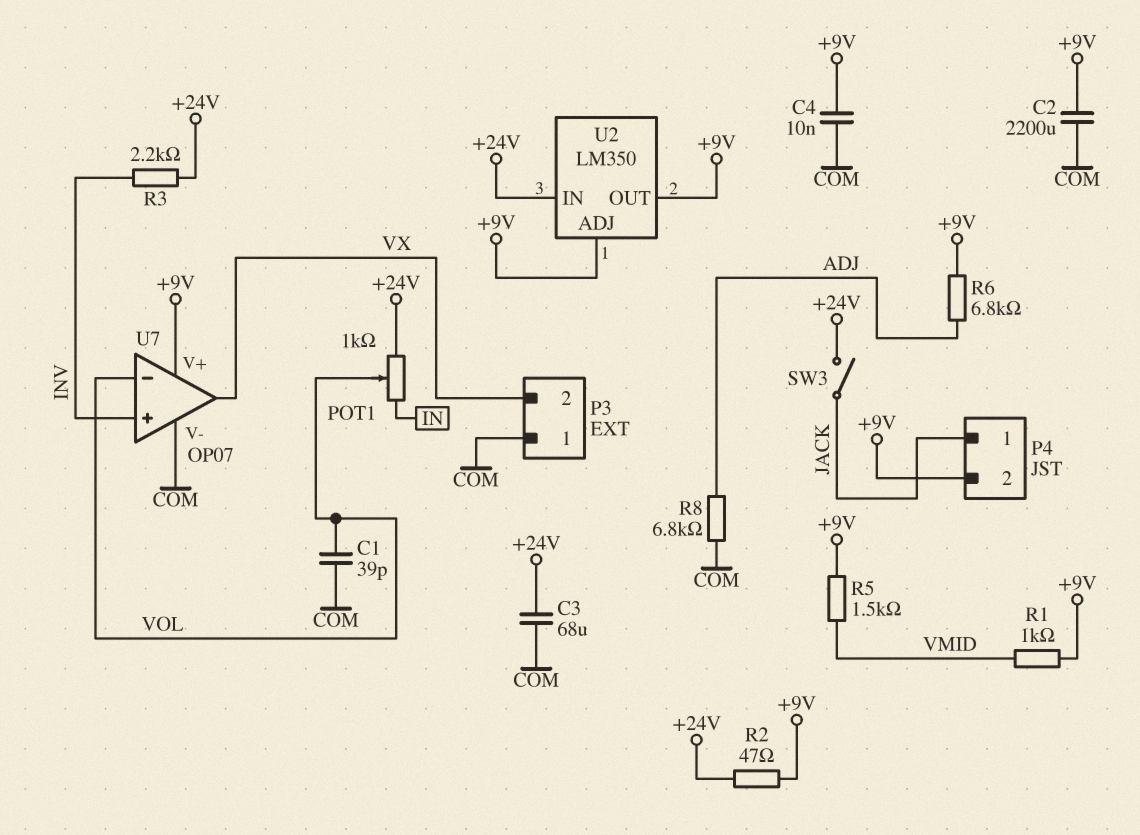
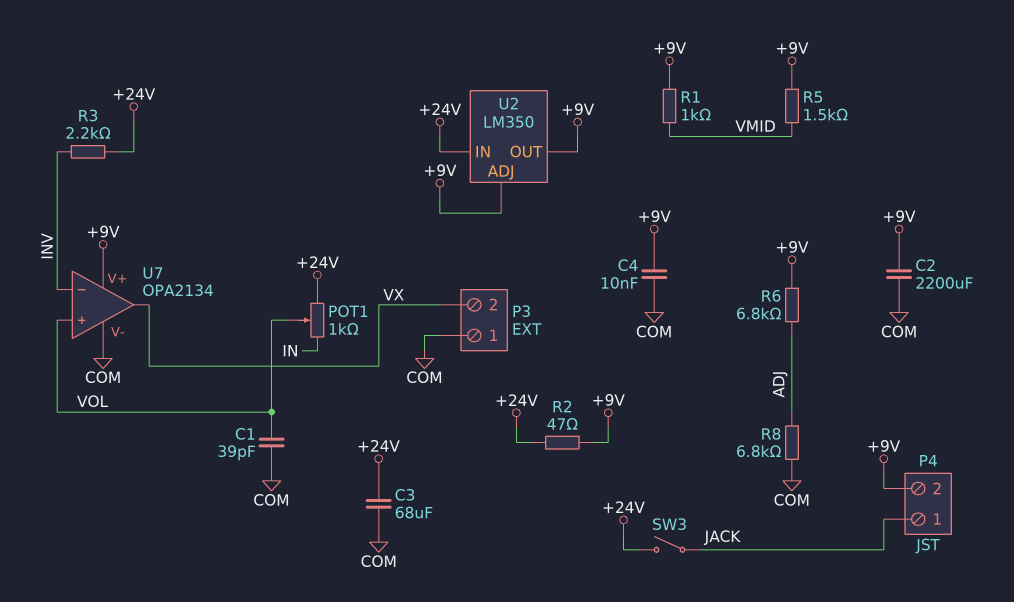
U7: OP07 -> OPA2134
U7 pin in+: INV -> VOL
U7 pin in-: VOL -> INV

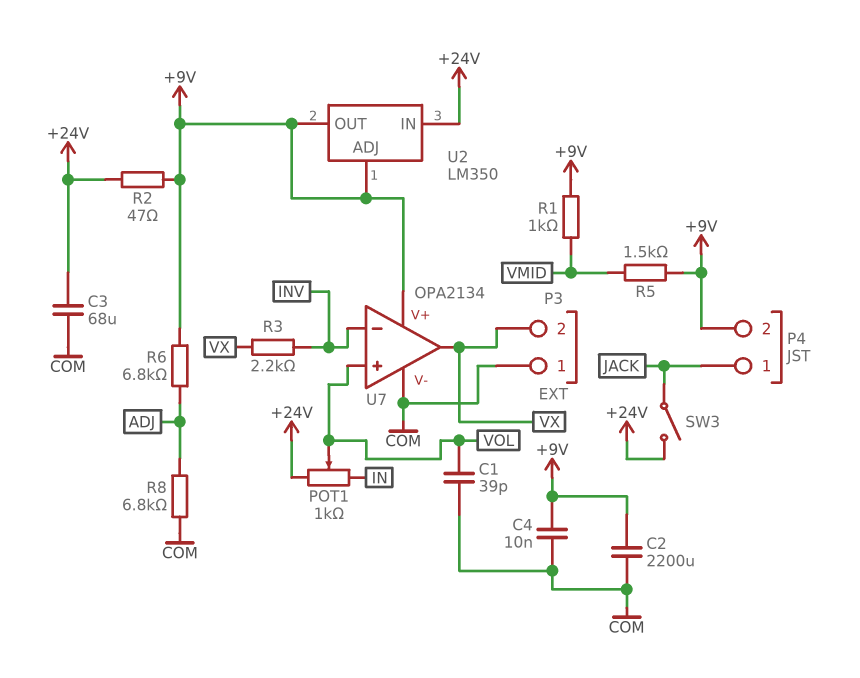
R3: 2.2k (+24V, INV) -> 2.2k (INV, VX)

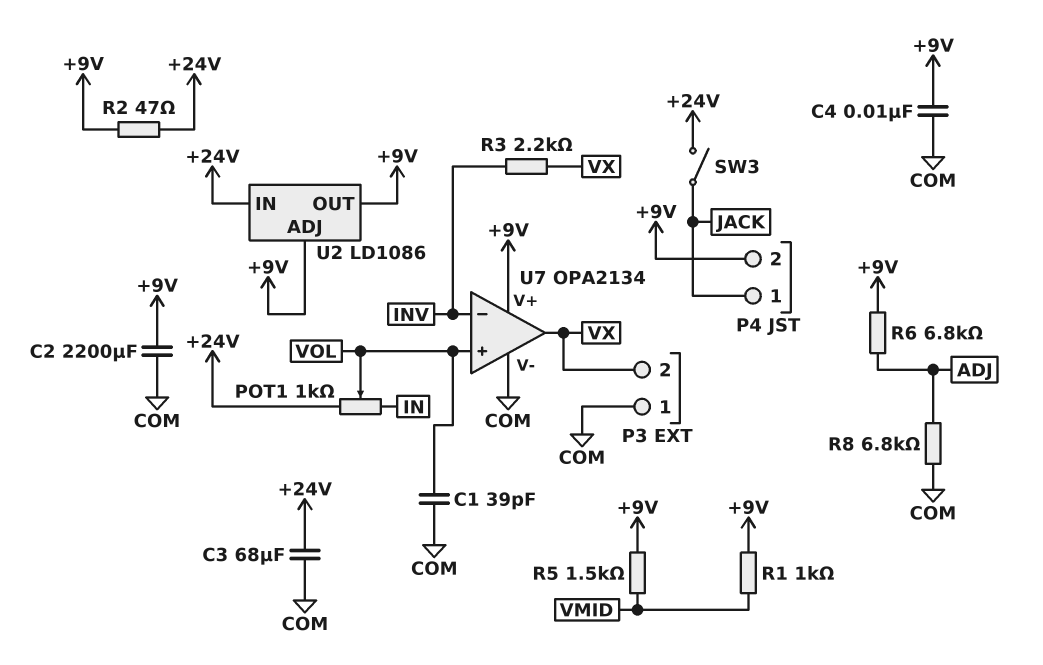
U2: LM350 -> LD1086

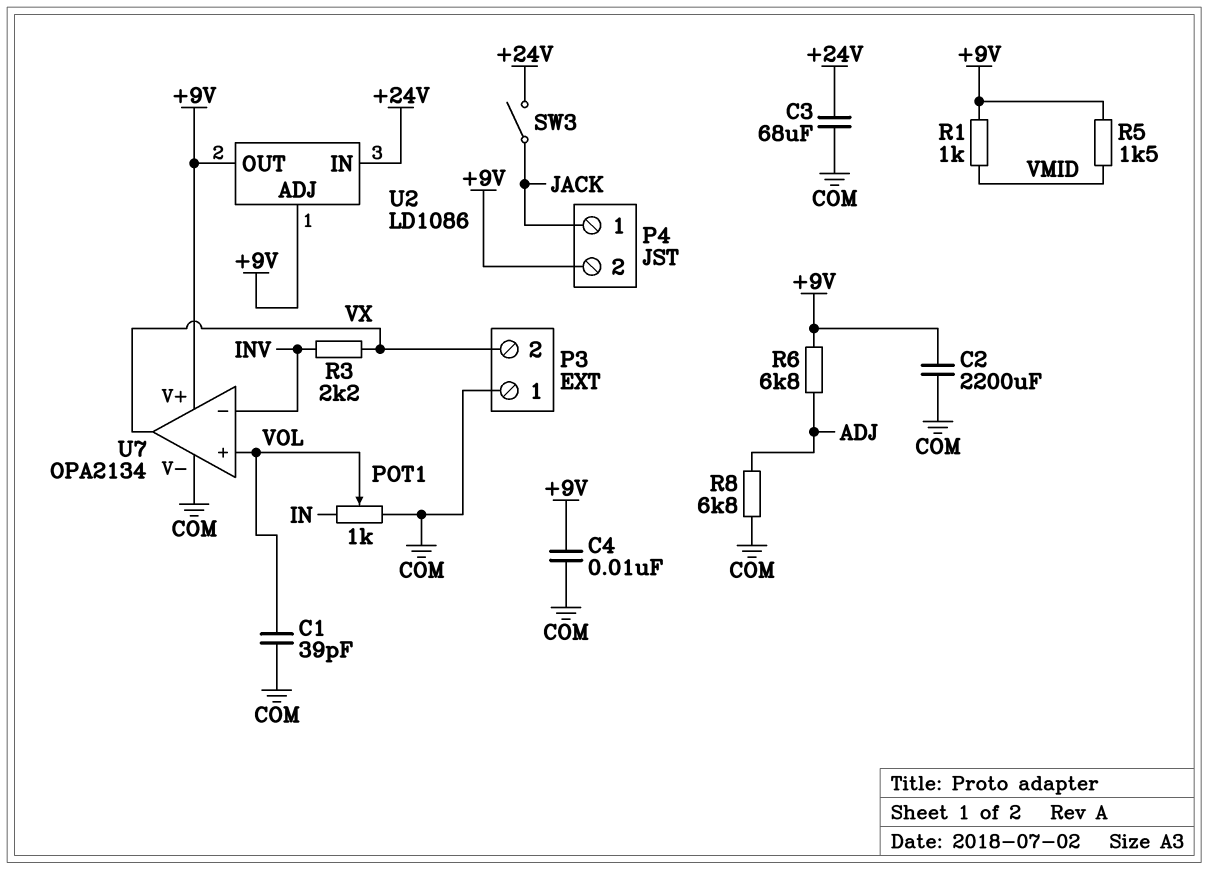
POT1: 1k (+24V, IN, wiper VOL) -> 1k (COM, IN, wiper VOL)
R2: 47 (+9V, +24V) -> none

